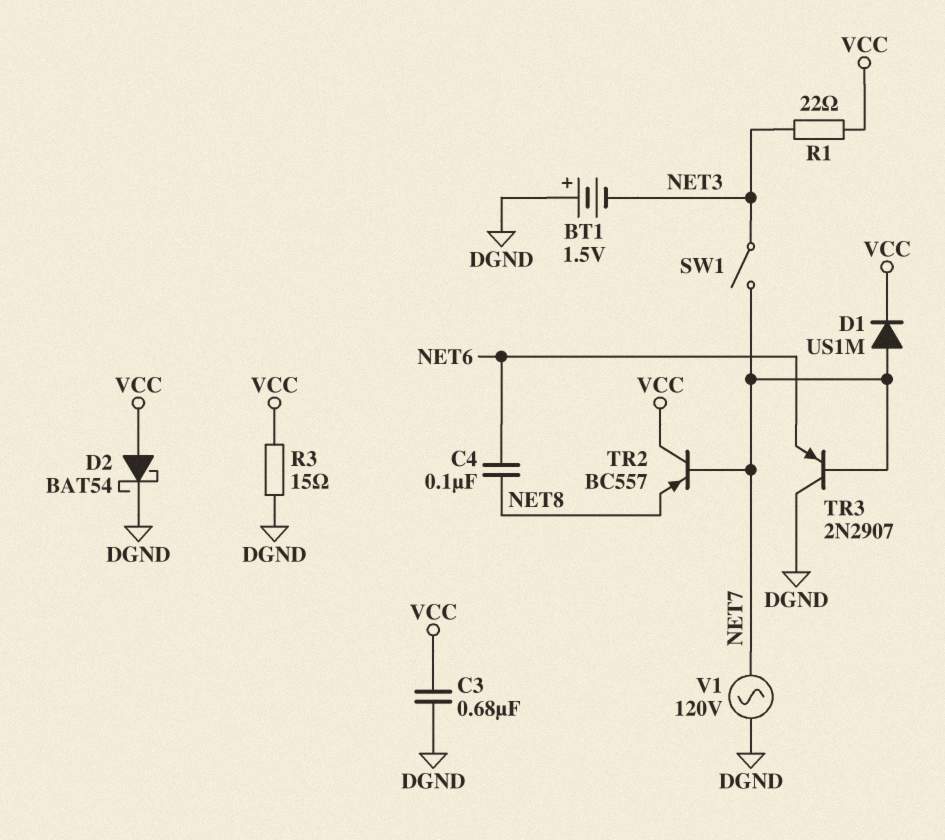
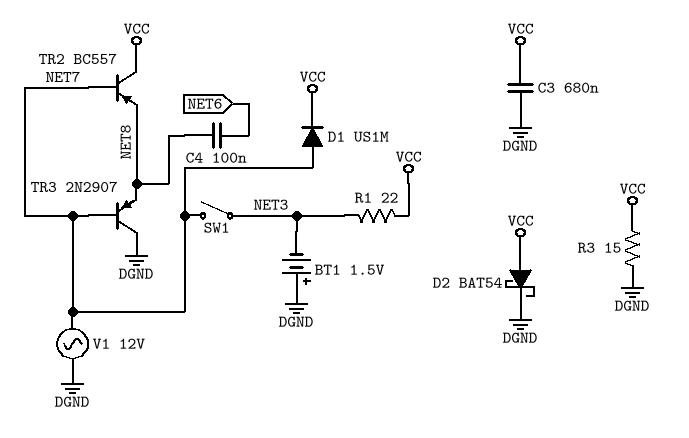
TR3: PNP 2N2907 (B NET7, C DGND, E NET6) -> PNP 2N2907 (B NET7, C DGND, E NET8)
V1: AC 120V (DGND, NET7) -> AC 12V (DGND, NET7)

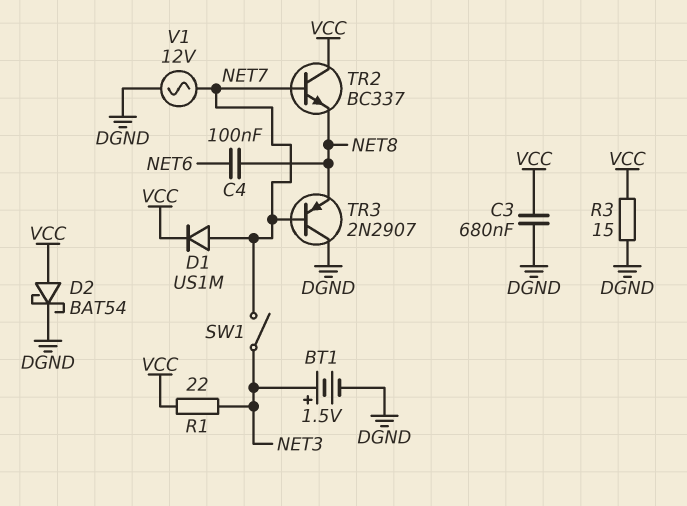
BT1: 1.5V (plus DGND, minus NET3) -> 1.5V (plus NET3, minus DGND)
TR2: PNP BC557 (B NET7, C VCC, E NET8) -> NPN BC337 (B NET7, C VCC, E NET8)

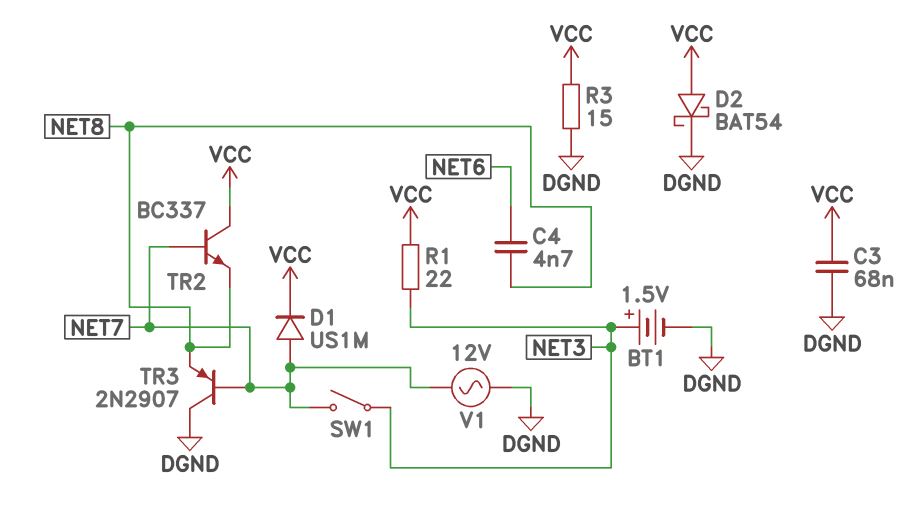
C3: 680nF (DGND, VCC) -> 68nF (DGND, VCC)
C4: 100nF (NET6, NET8) -> 4.7nF (NET6, NET8)

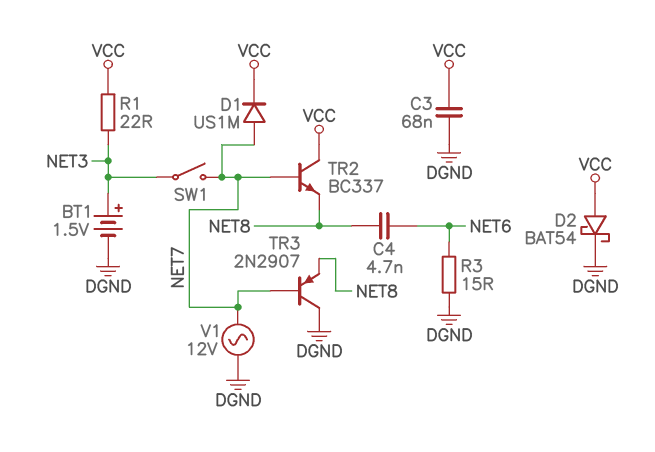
R3: 15 (DGND, VCC) -> 15 (DGND, NET6)

